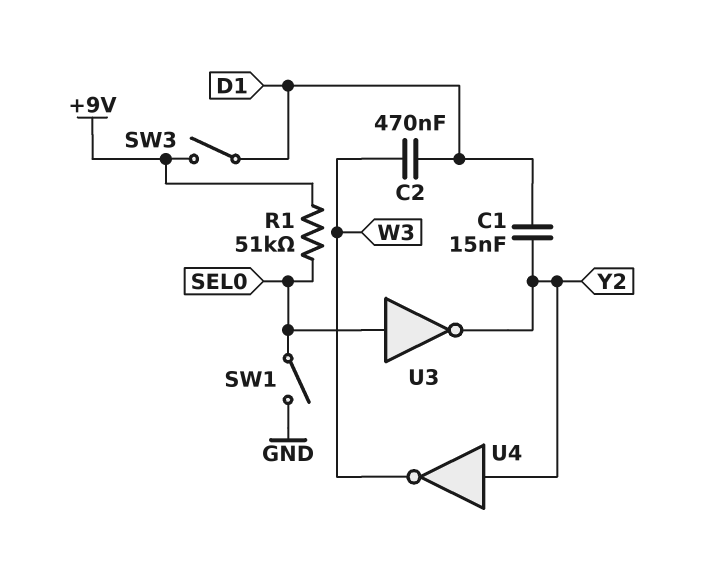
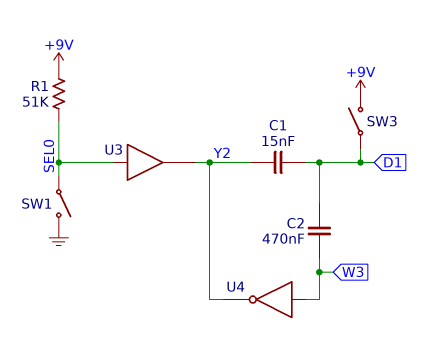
U3: NOT (in SEL0, out Y2) -> buffer (in SEL0, out Y2)
U4: NOT (in Y2, out W3) -> NOT (in W3, out Y2)

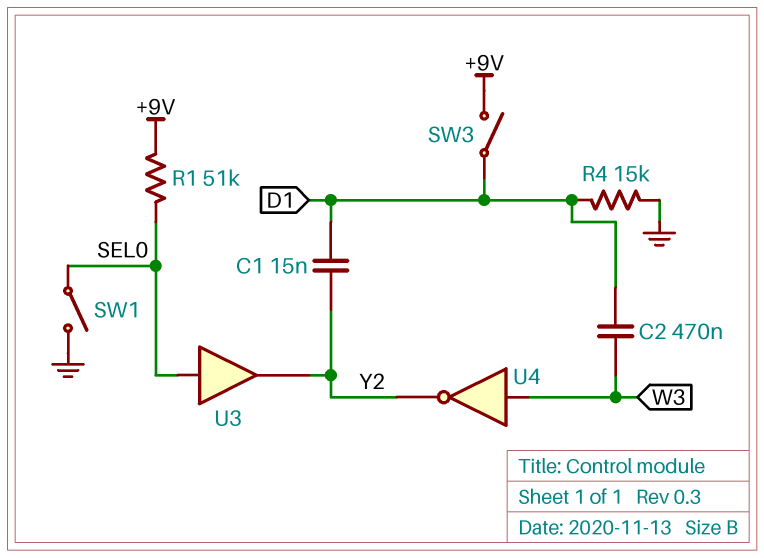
R4: none -> 15k (D1, GND)

